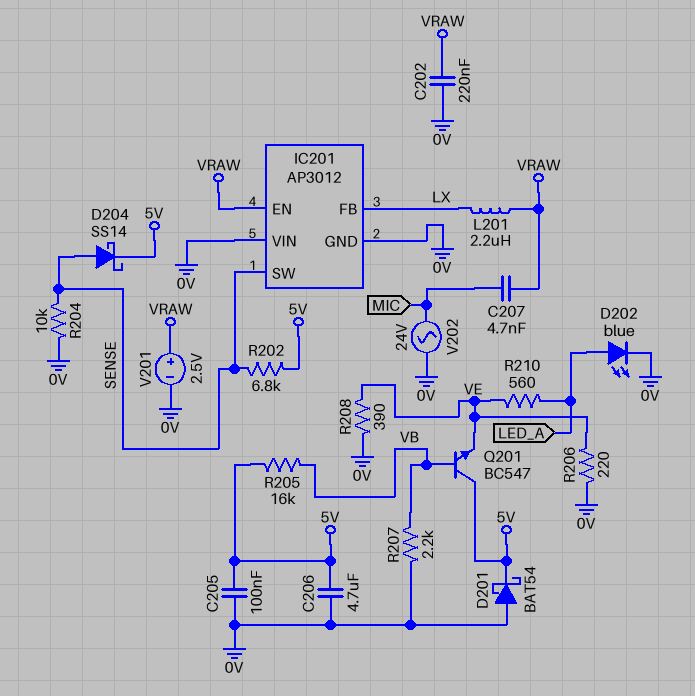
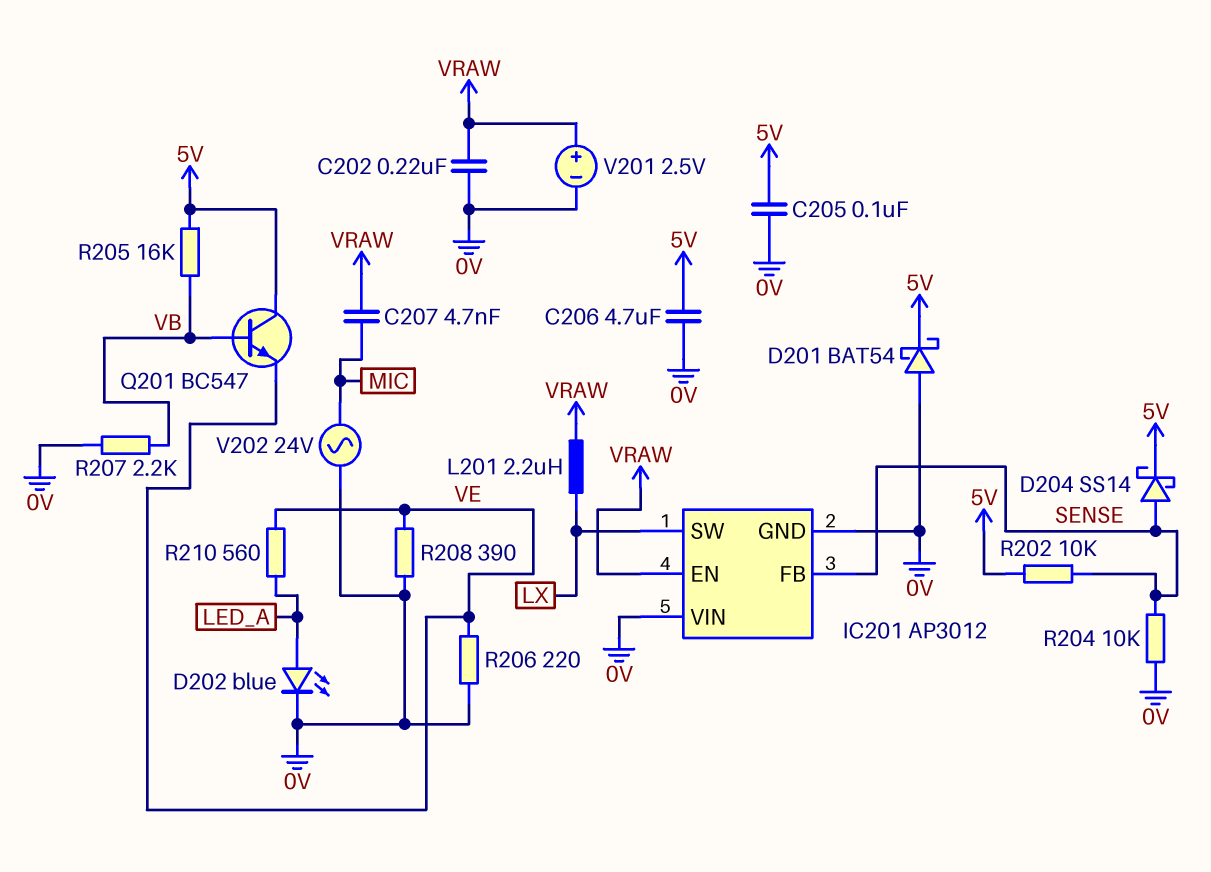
IC201 pin FB: LX -> SENSE
IC201 pin SW: SENSE -> LX
R202: 6.8k (5V, SENSE) -> 10k (5V, SENSE)

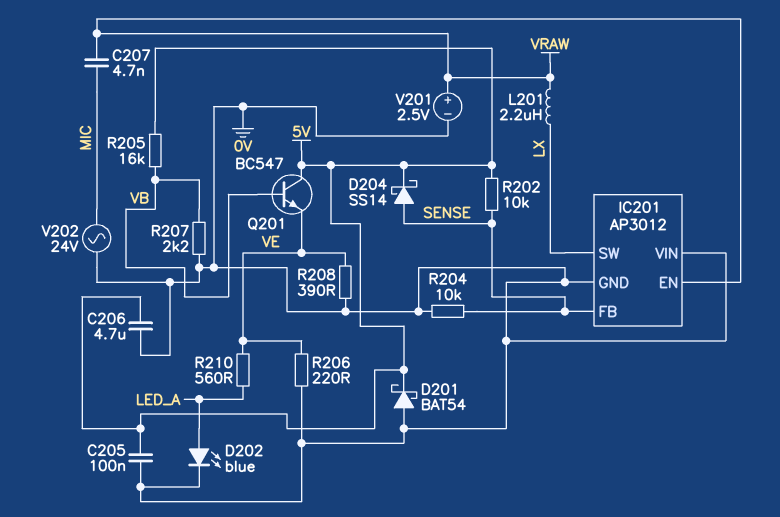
C202: 220nF (0V, VRAW) -> none

